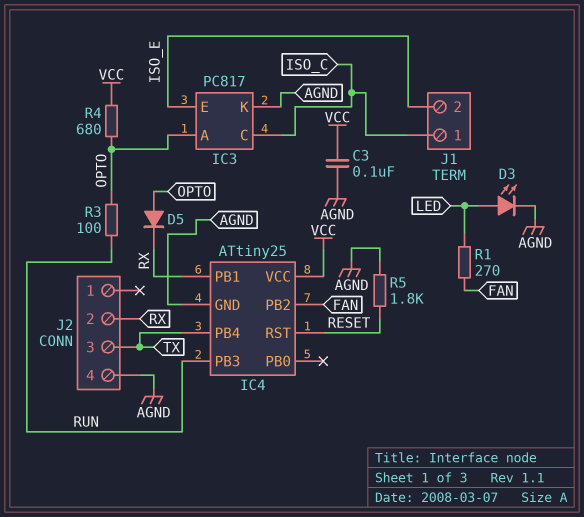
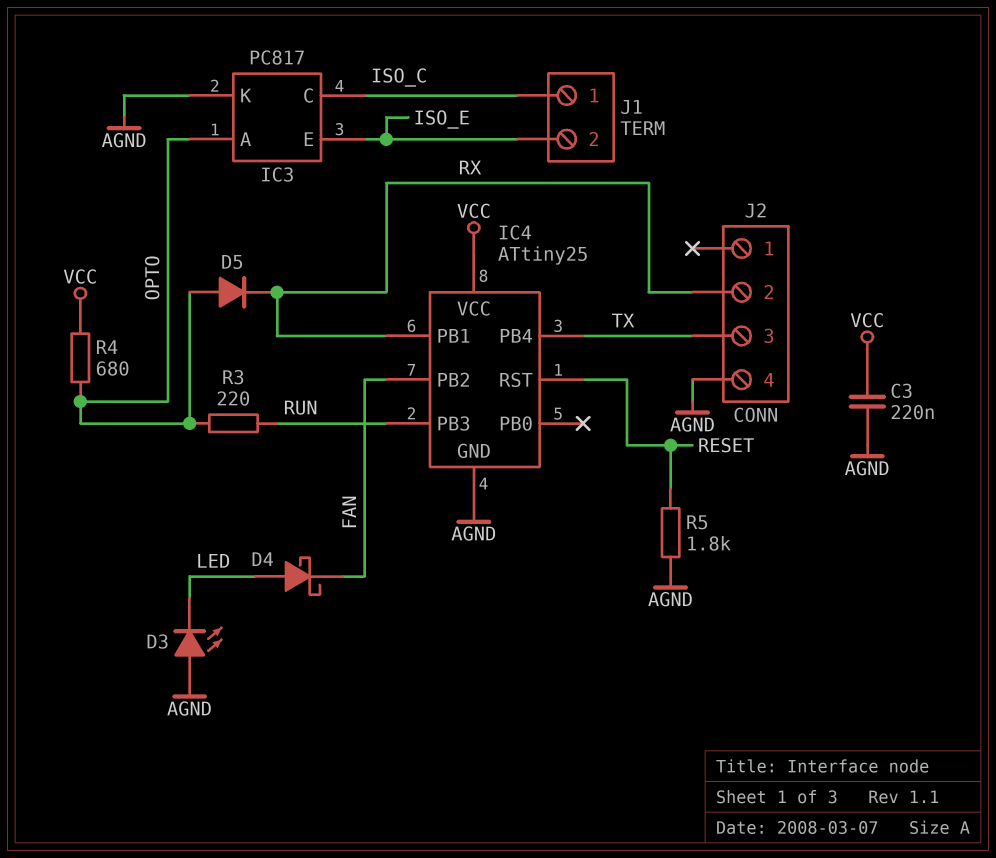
C3: 100nF (AGND, VCC) -> 220nF (AGND, VCC)
D3: LED (A LED, K AGND) -> LED (A AGND, K LED)
D4: none -> schottky (A LED, K FAN)
R1: 270 (FAN, LED) -> none
R3: 100 (OPTO, RUN) -> 220 (OPTO, RUN)

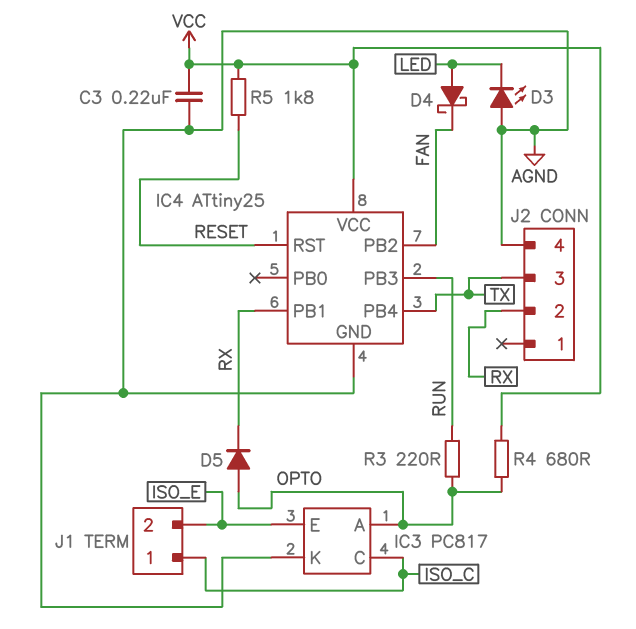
R5: 1.8k (AGND, RESET) -> 1.8k (RESET, VCC)

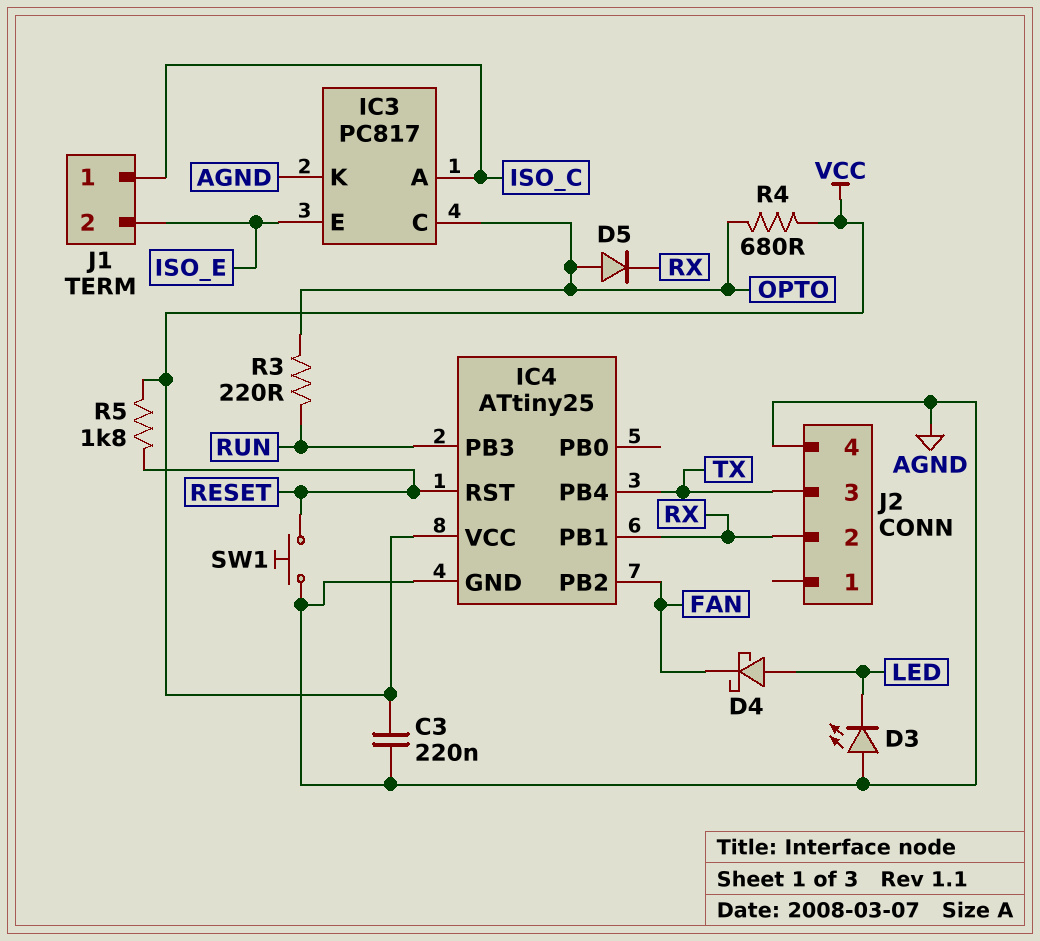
IC3 pin A: OPTO -> ISO_C
IC3 pin C: ISO_C -> OPTO
SW1: none -> button (AGND, RESET)

